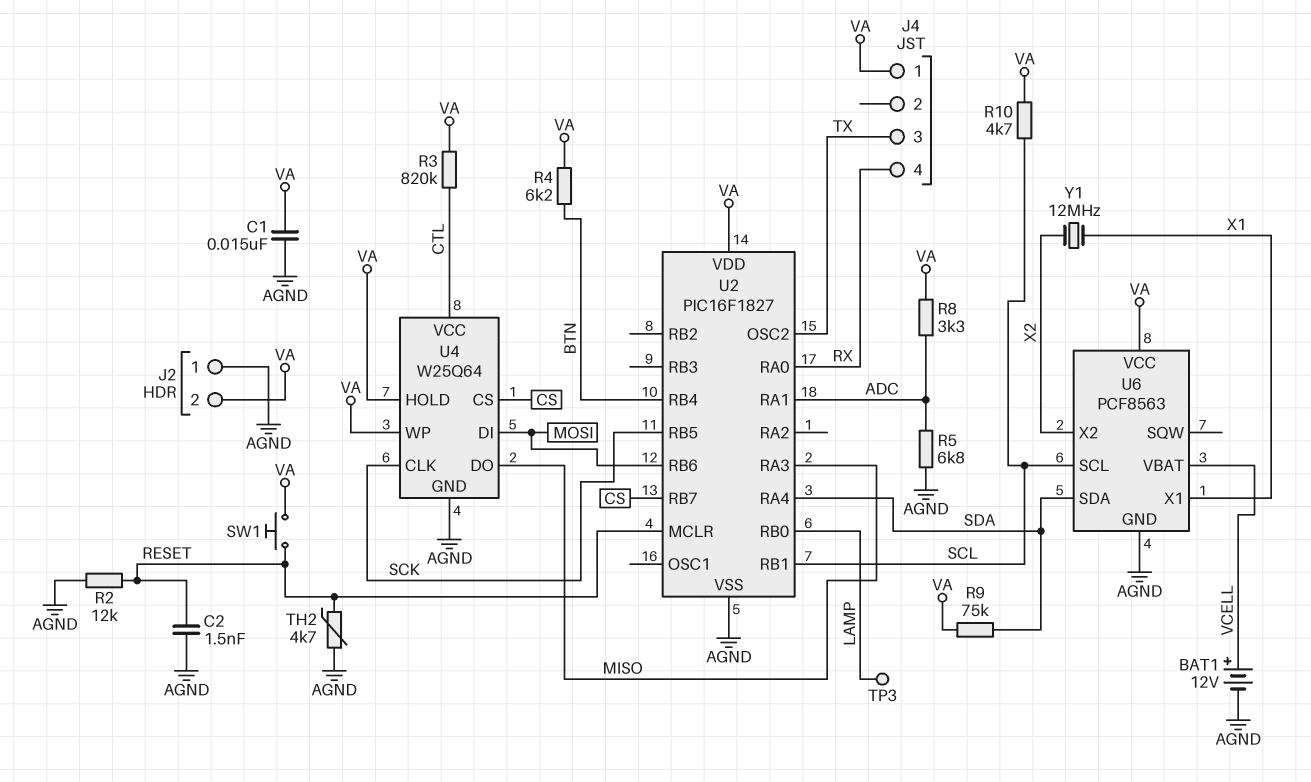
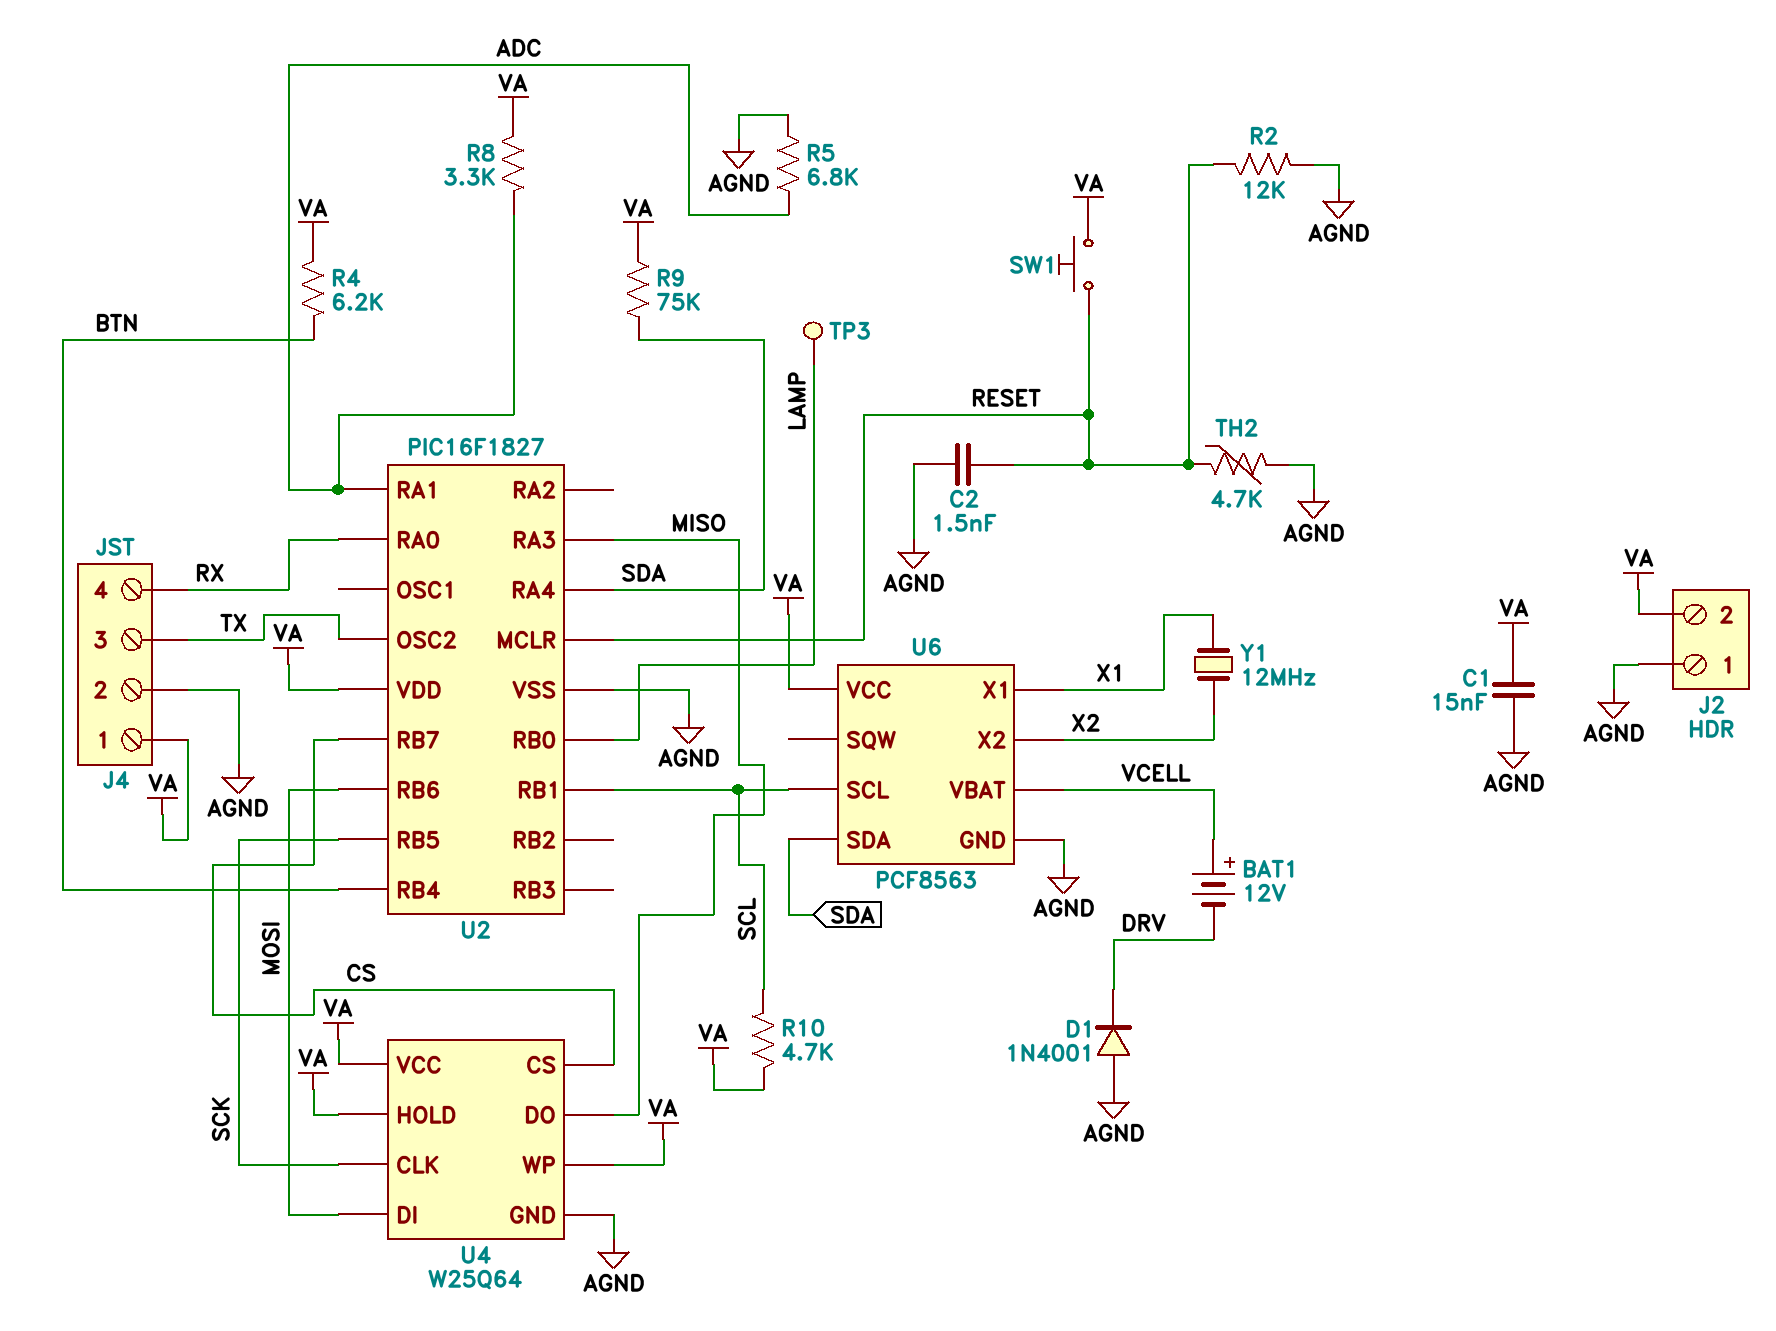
BAT1: 12V (plus VCELL, minus AGND) -> 12V (plus VCELL, minus DRV)
D1: none -> diode 1N4001 (A AGND, K DRV)
J4 pin 2: none -> AGND
R3: 820k (CTL, VA) -> none
U4 pin VCC: CTL -> VA

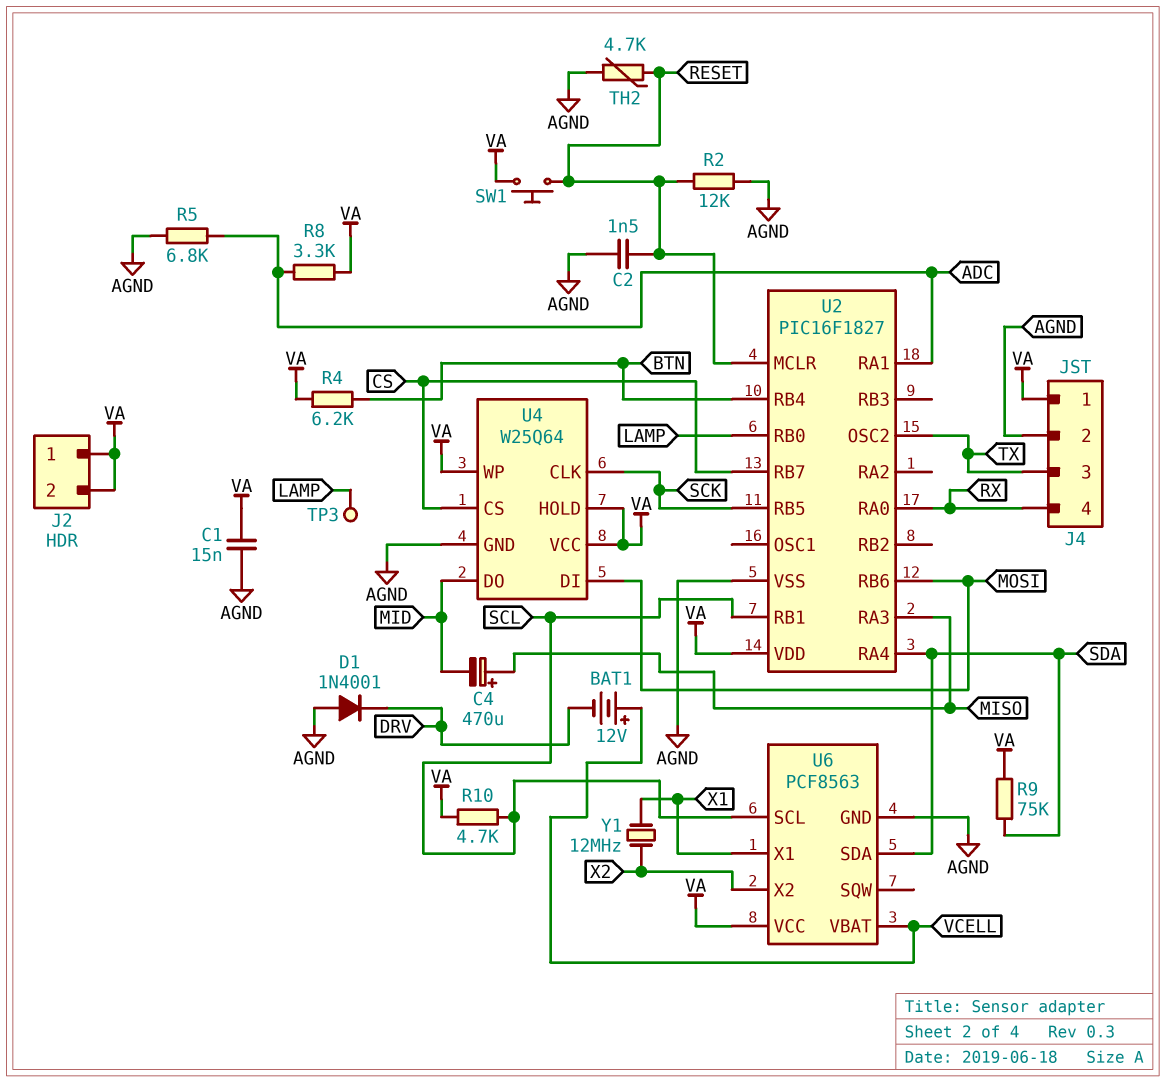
C4: none -> 470uF (plus MISO, minus MID)
J2 pin 1: AGND -> VA
U4 pin DO: MISO -> MID

